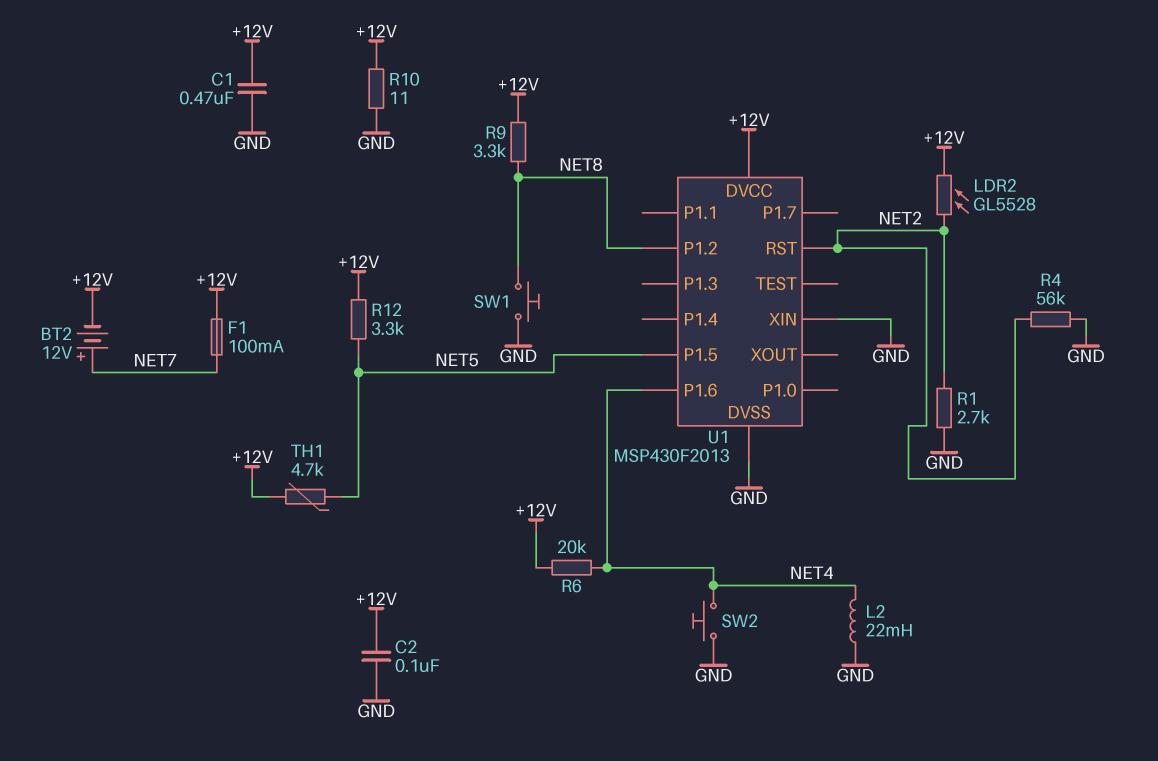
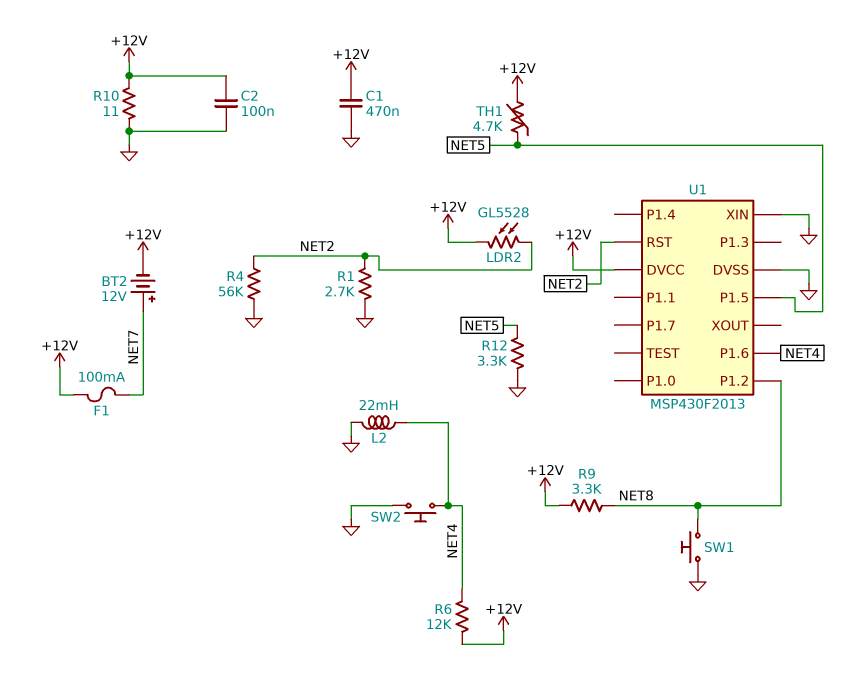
R6: 20k (+12V, NET4) -> 12k (+12V, NET4)
R12: 3.3k (+12V, NET5) -> 3.3k (GND, NET5)

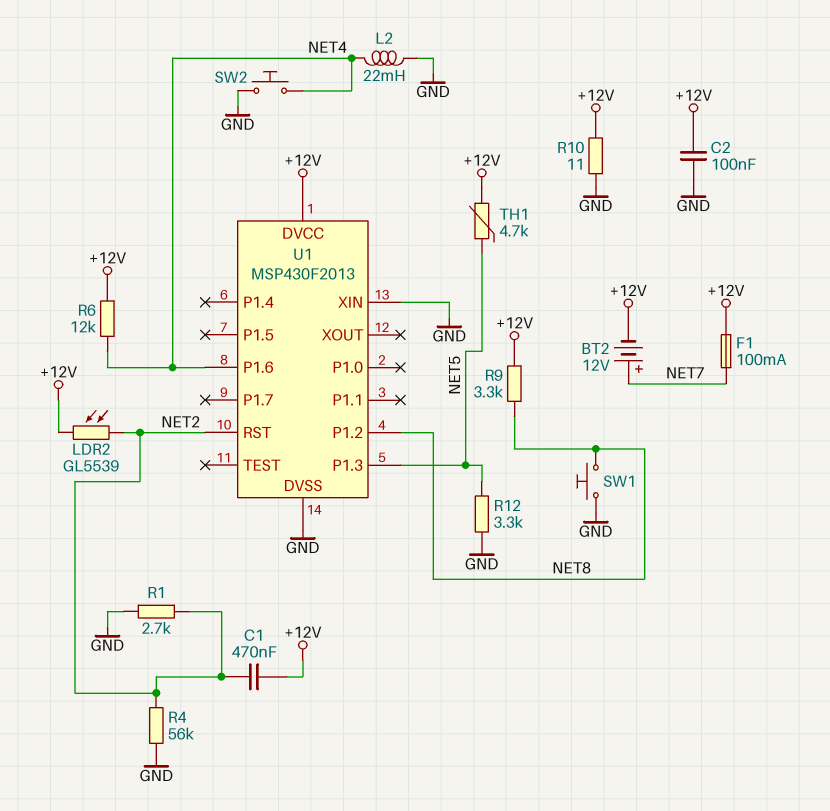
C1: 470nF (+12V, GND) -> 470nF (+12V, NET2)
LDR2: GL5528 (+12V, NET2) -> GL5539 (+12V, NET2)
U1 pin P1.3: none -> NET5
U1 pin P1.5: NET5 -> none

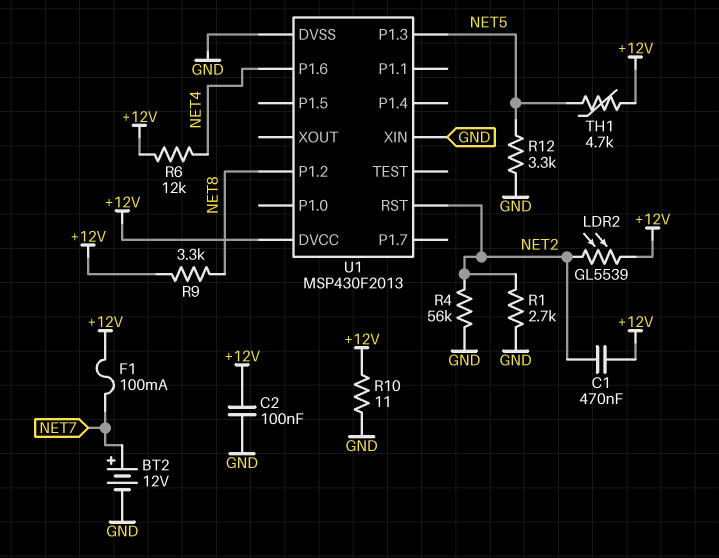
BT2: 12V (plus NET7, minus +12V) -> 12V (plus NET7, minus GND)
L2: 22mH (GND, NET4) -> none
SW1: button (GND, NET8) -> none
SW2: button (GND, NET4) -> none

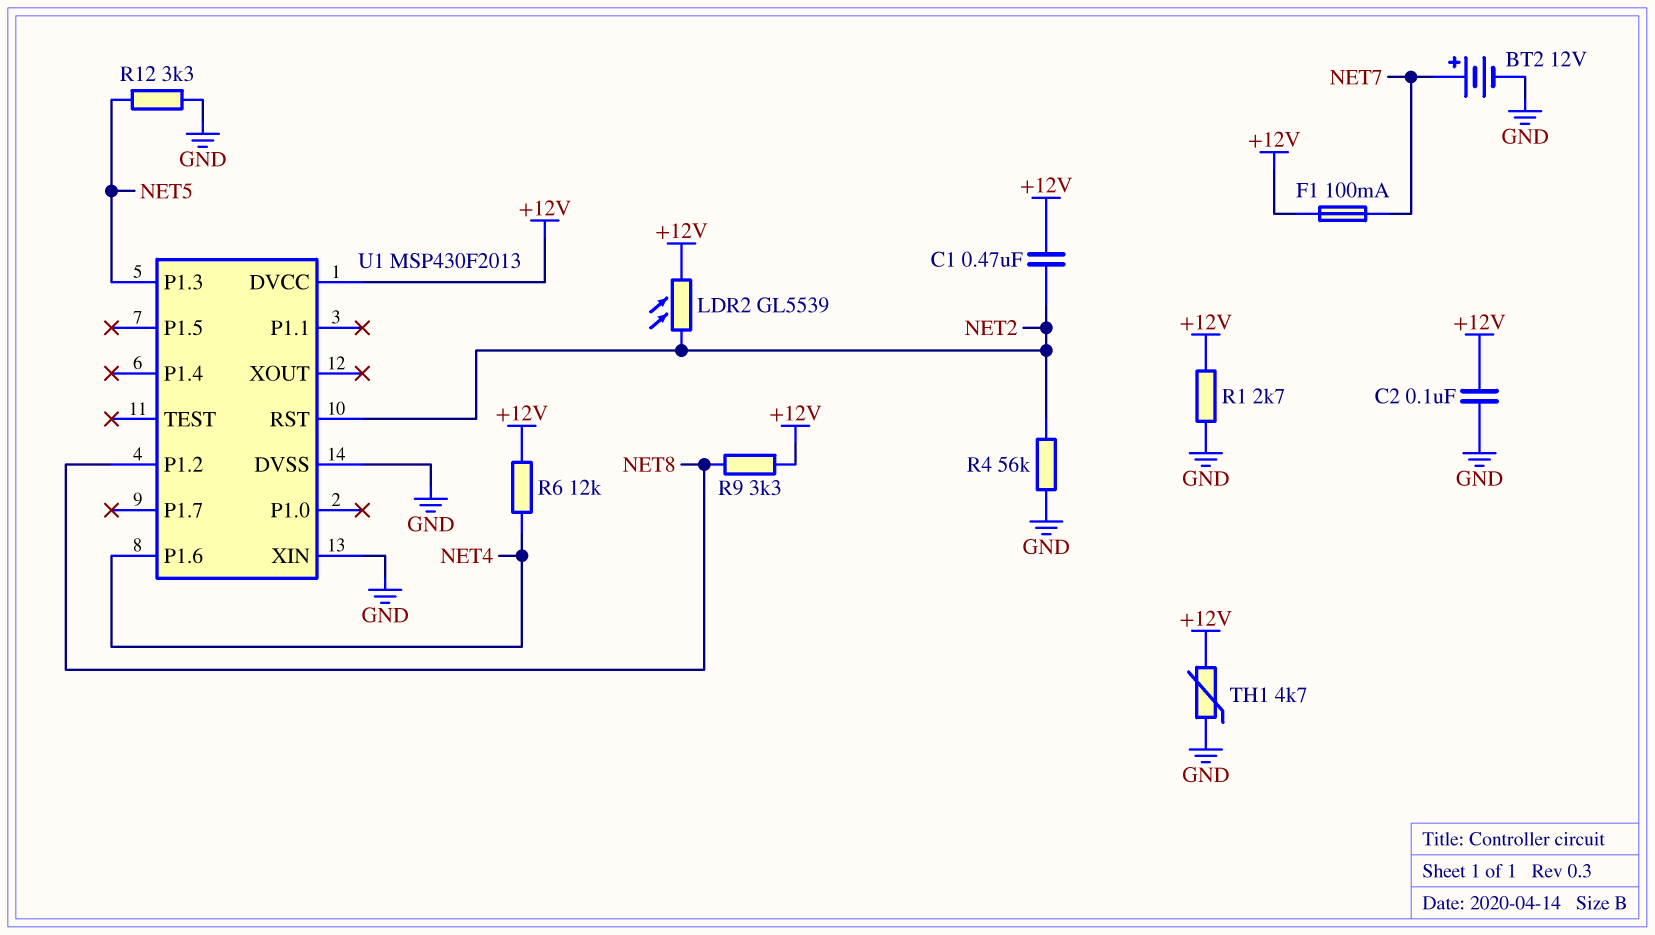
R1: 2.7k (GND, NET2) -> 2.7k (+12V, GND)
R10: 11 (+12V, GND) -> none
TH1: 4.7k (+12V, NET5) -> 4.7k (+12V, GND)

